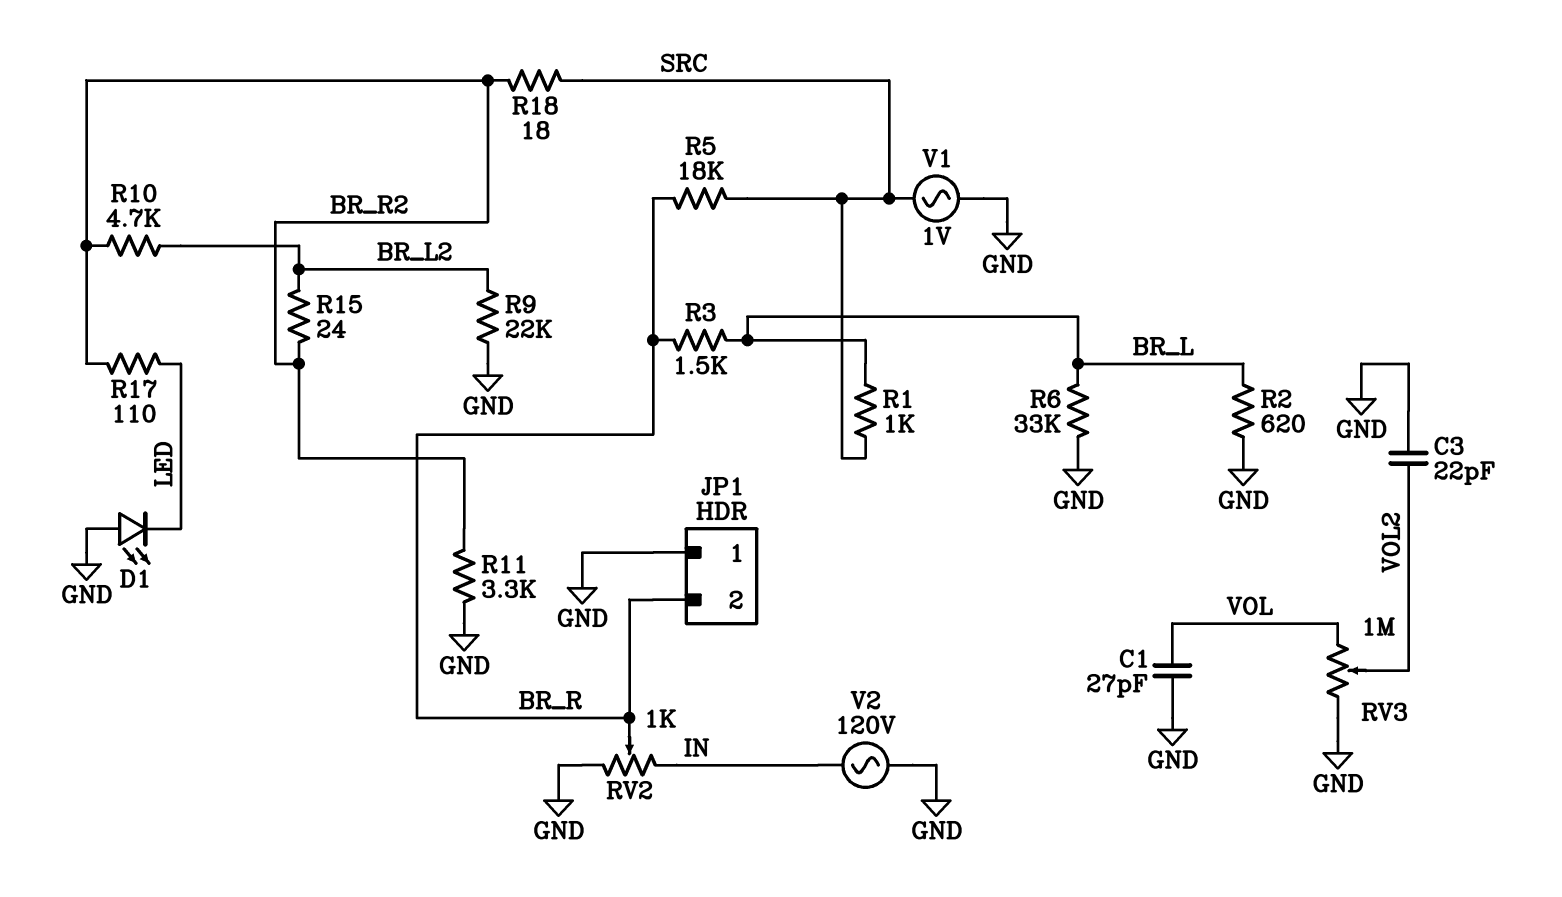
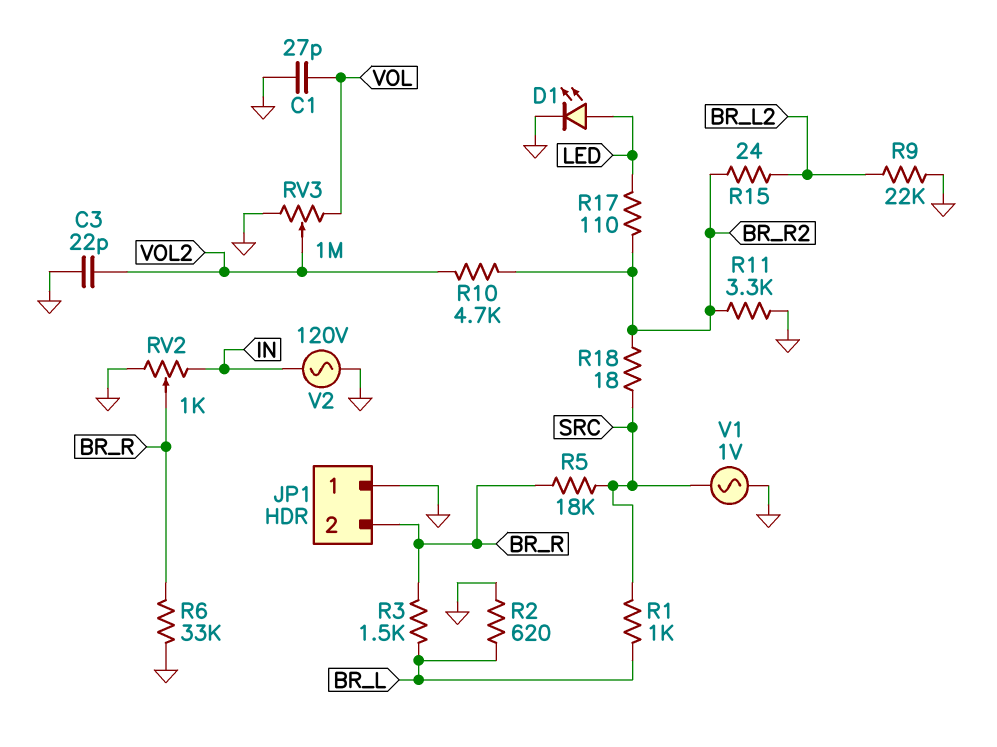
D1: LED (A GND, K LED) -> LED (A LED, K GND)
R6: 33k (BR_L, GND) -> 33k (BR_R, GND)
R10: 4.7k (BR_L2, BR_R2) -> 4.7k (BR_R2, VOL2)

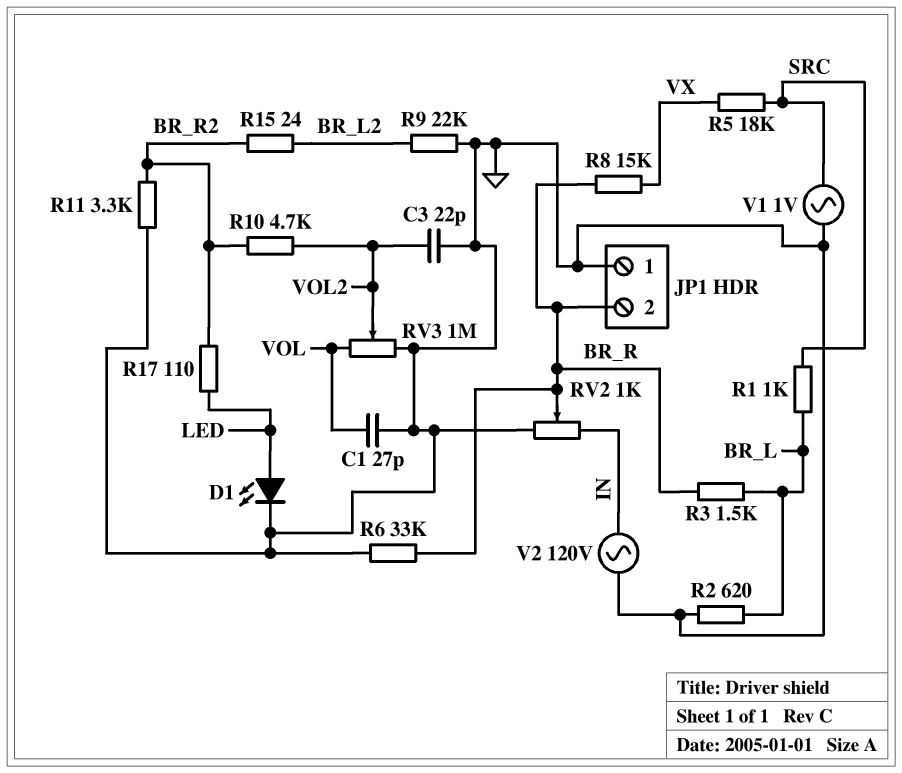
R5: 18k (BR_R, SRC) -> 18k (SRC, VX)
R8: none -> 15k (BR_R, VX)
R18: 18 (BR_R2, SRC) -> none

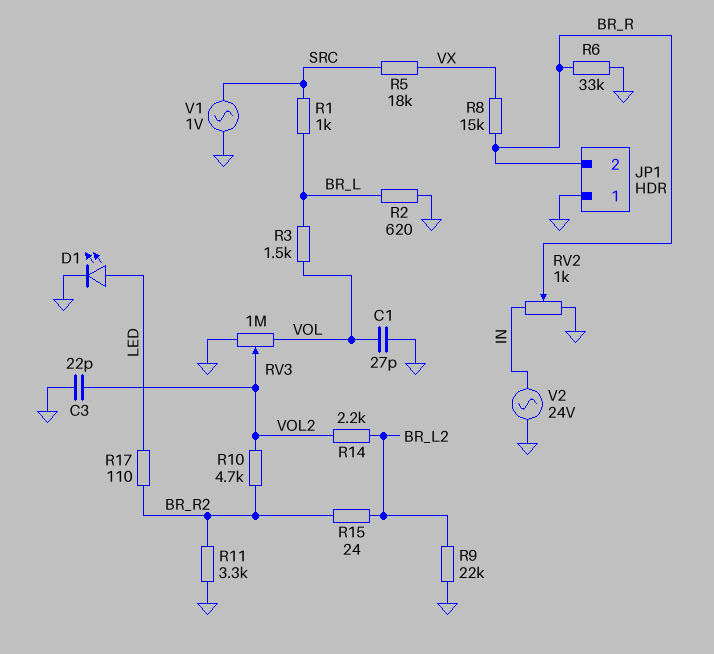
R3: 1.5k (BR_L, BR_R) -> 1.5k (BR_L, VOL)
R14: none -> 2.2k (BR_L2, VOL2)
V2: AC 120V (GND, IN) -> AC 24V (GND, IN)

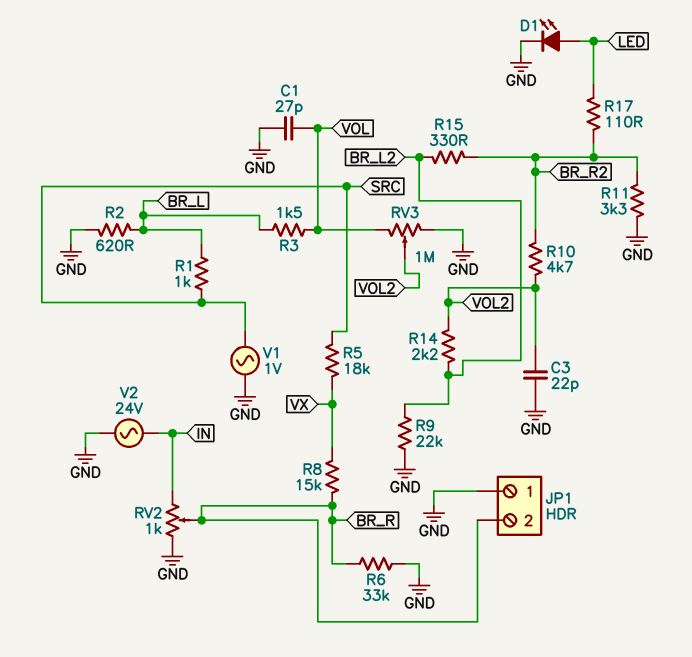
R15: 24 (BR_L2, BR_R2) -> 330 (BR_L2, BR_R2)

